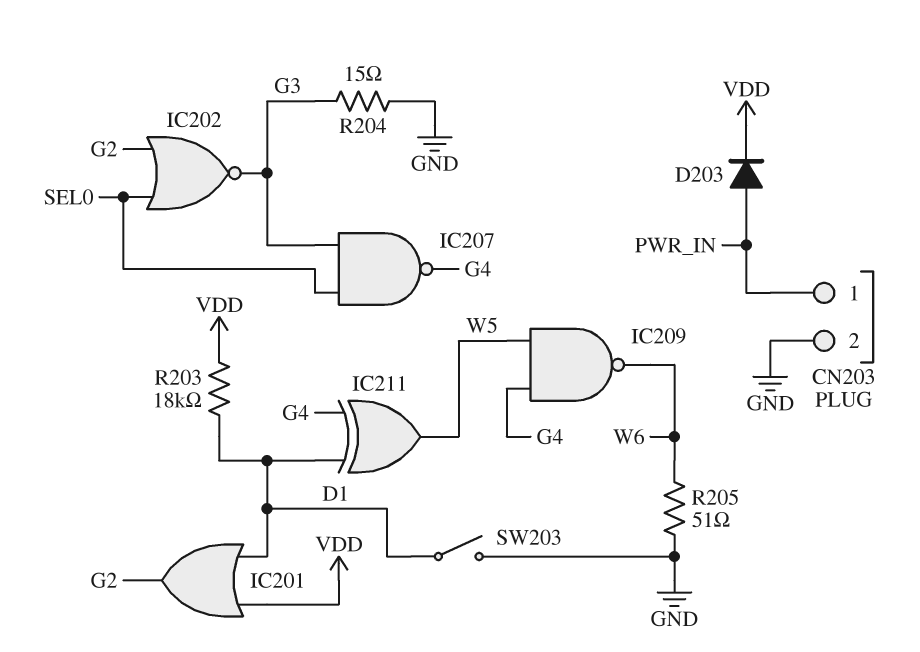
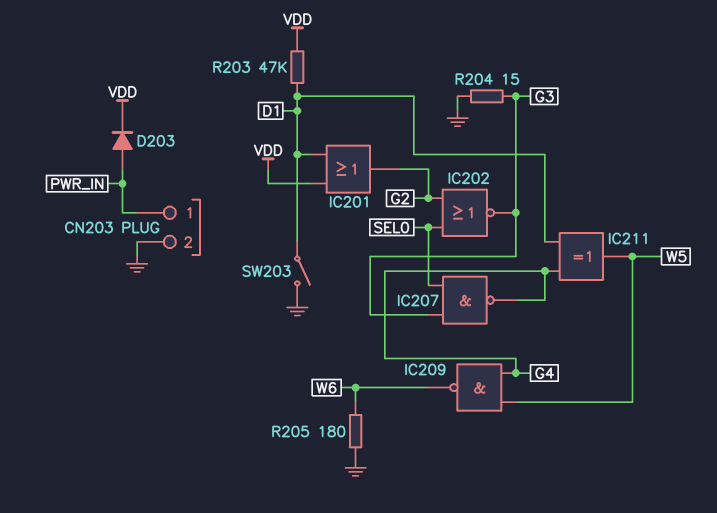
R203: 18k (D1, VDD) -> 47k (D1, VDD)
R205: 51 (GND, W6) -> 180 (GND, W6)

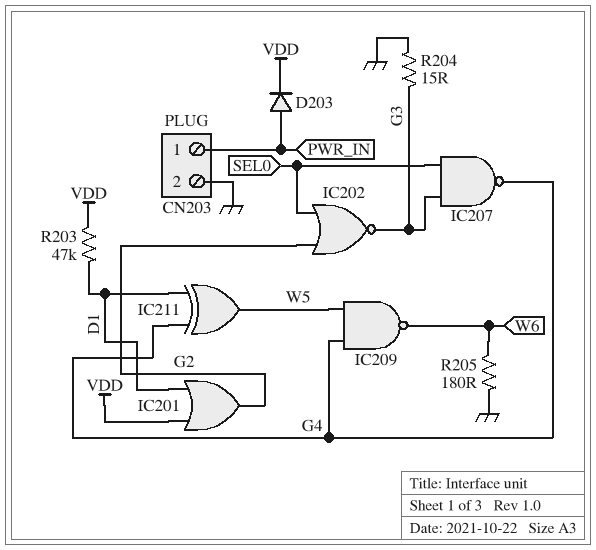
SW203: switch (D1, GND) -> none

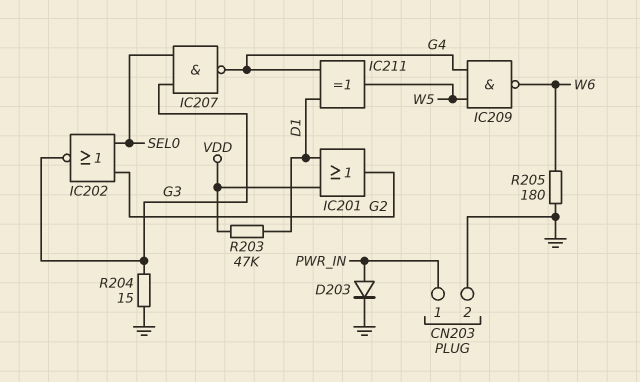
D203: diode (A PWR_IN, K VDD) -> diode (A PWR_IN, K GND)

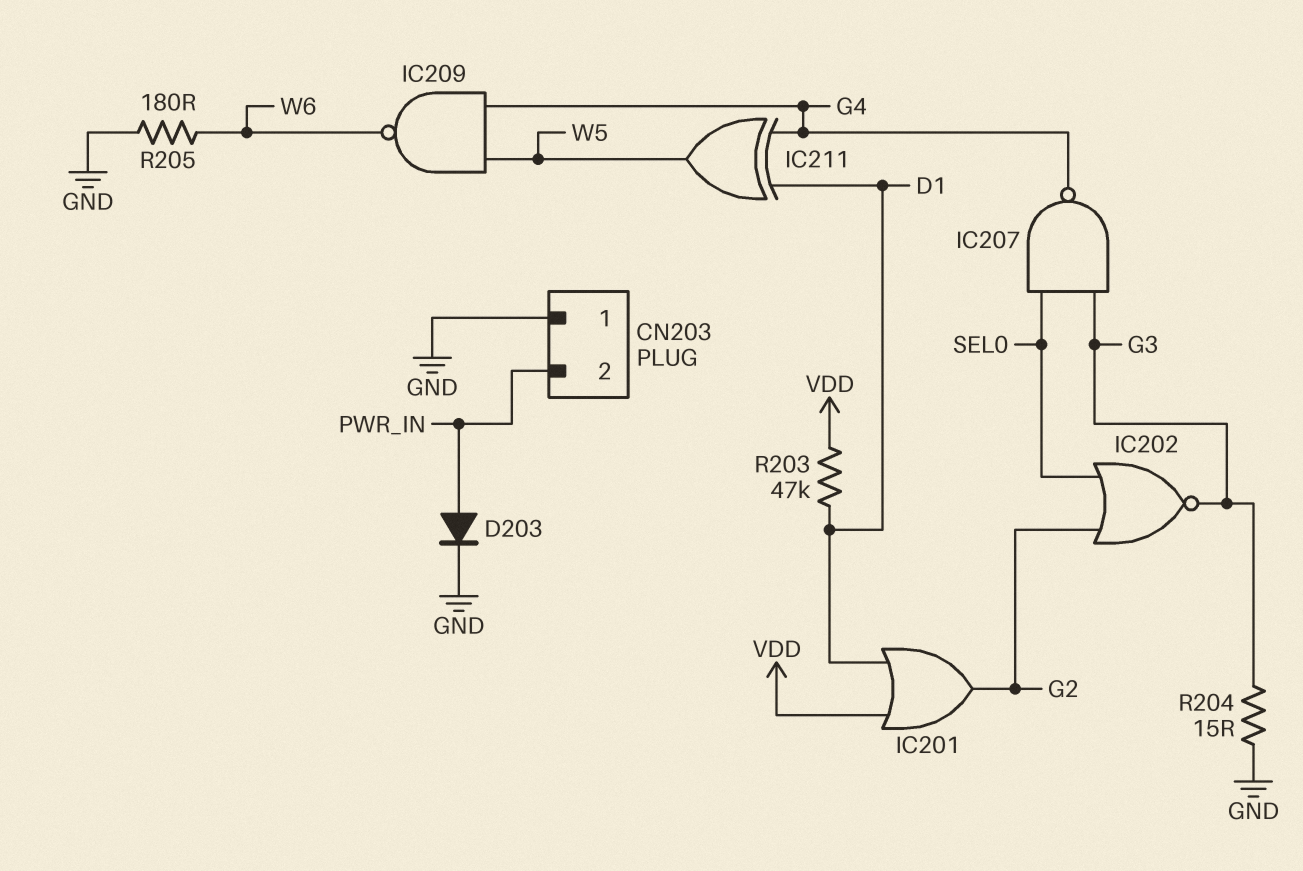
CN203 pin 1: PWR_IN -> GND
CN203 pin 2: GND -> PWR_IN

